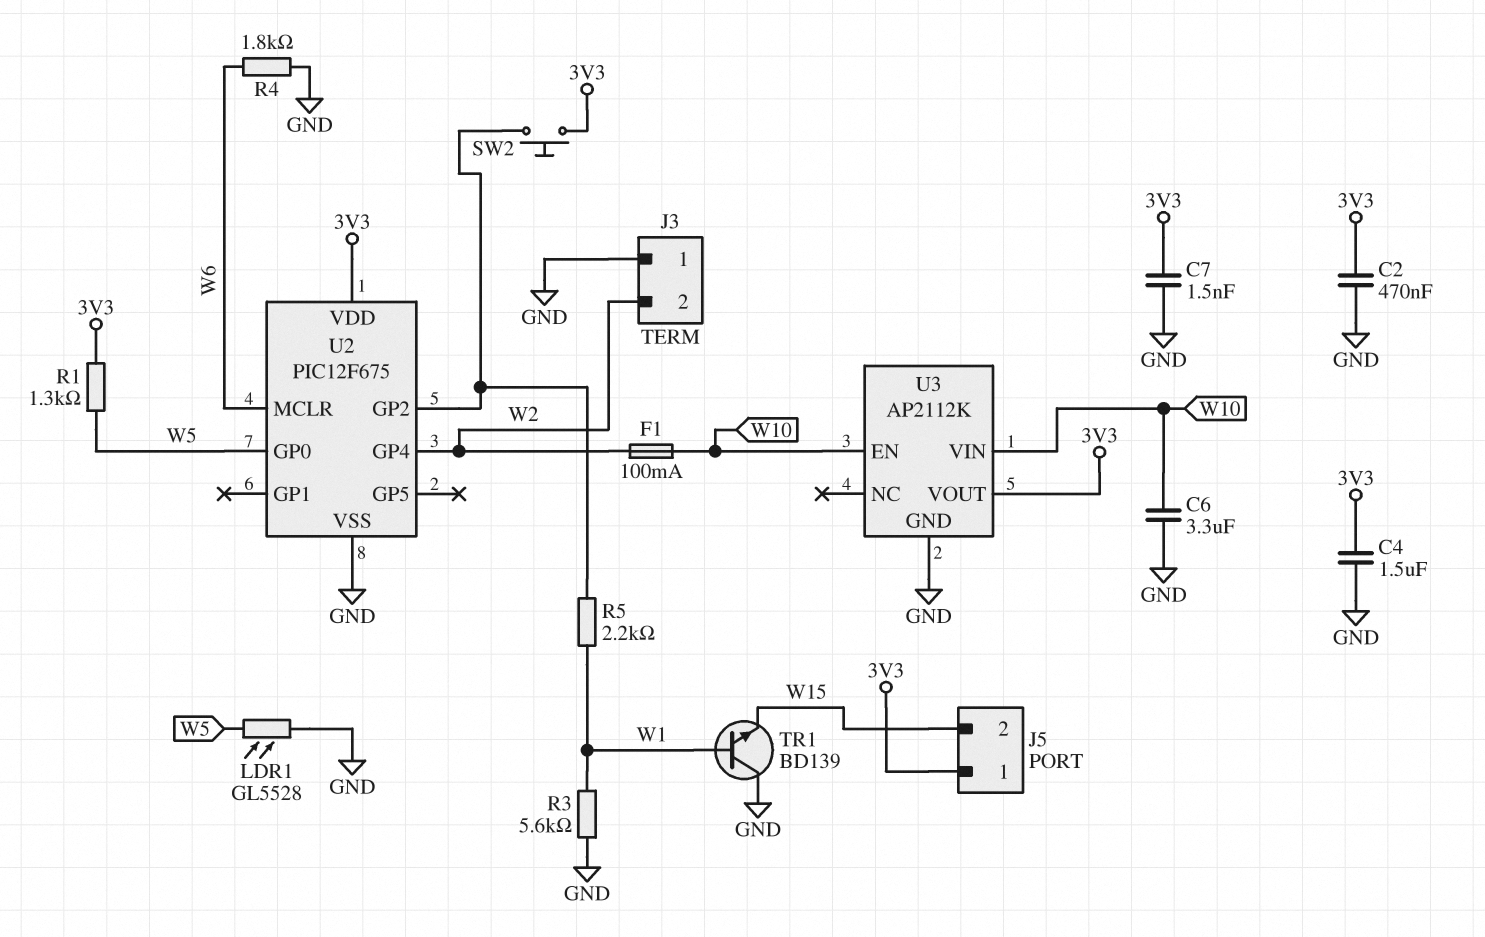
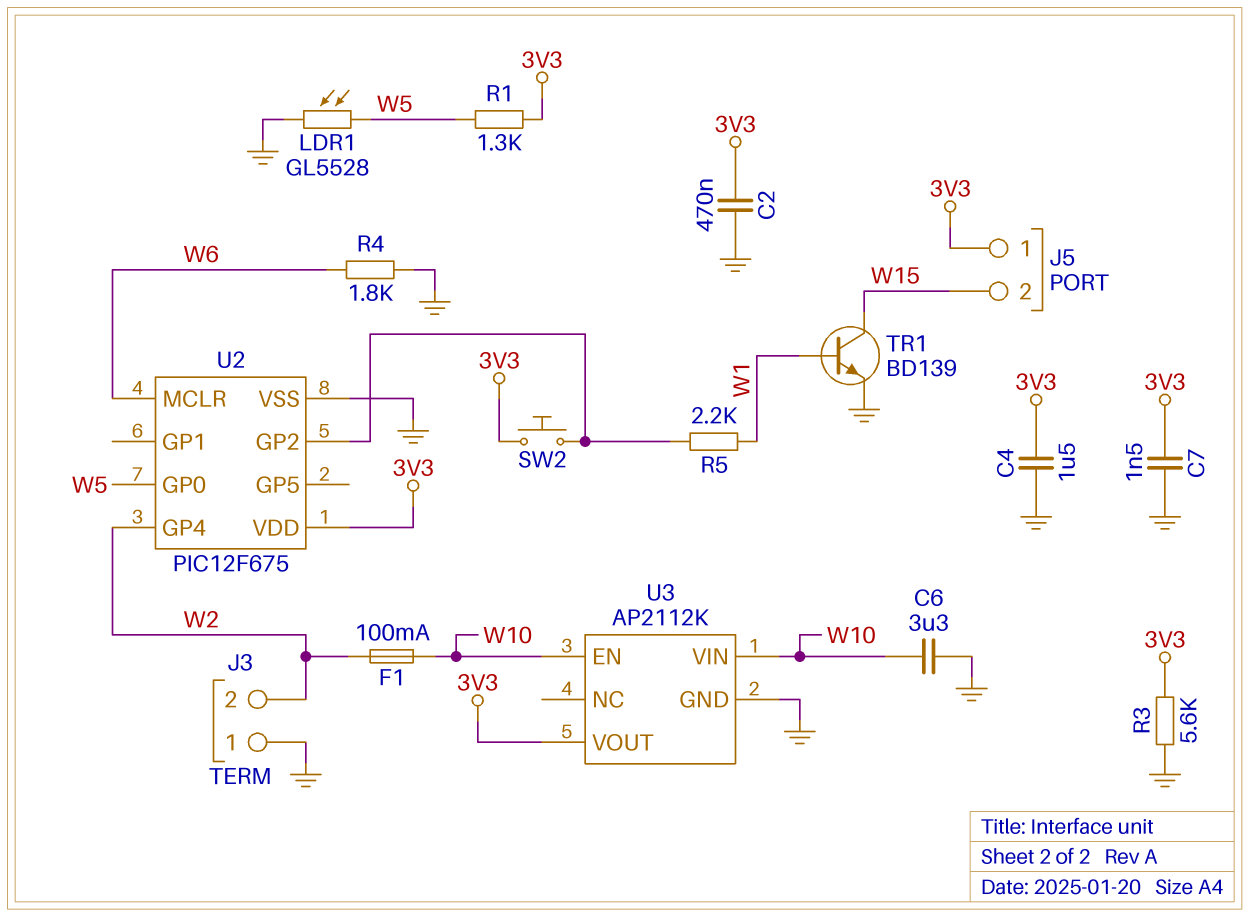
R3: 5.6k (GND, W1) -> 5.6k (3V3, GND)
TR1: NPN BD139 (B W1, C GND, E W15) -> NPN BD139 (B W1, C W15, E GND)

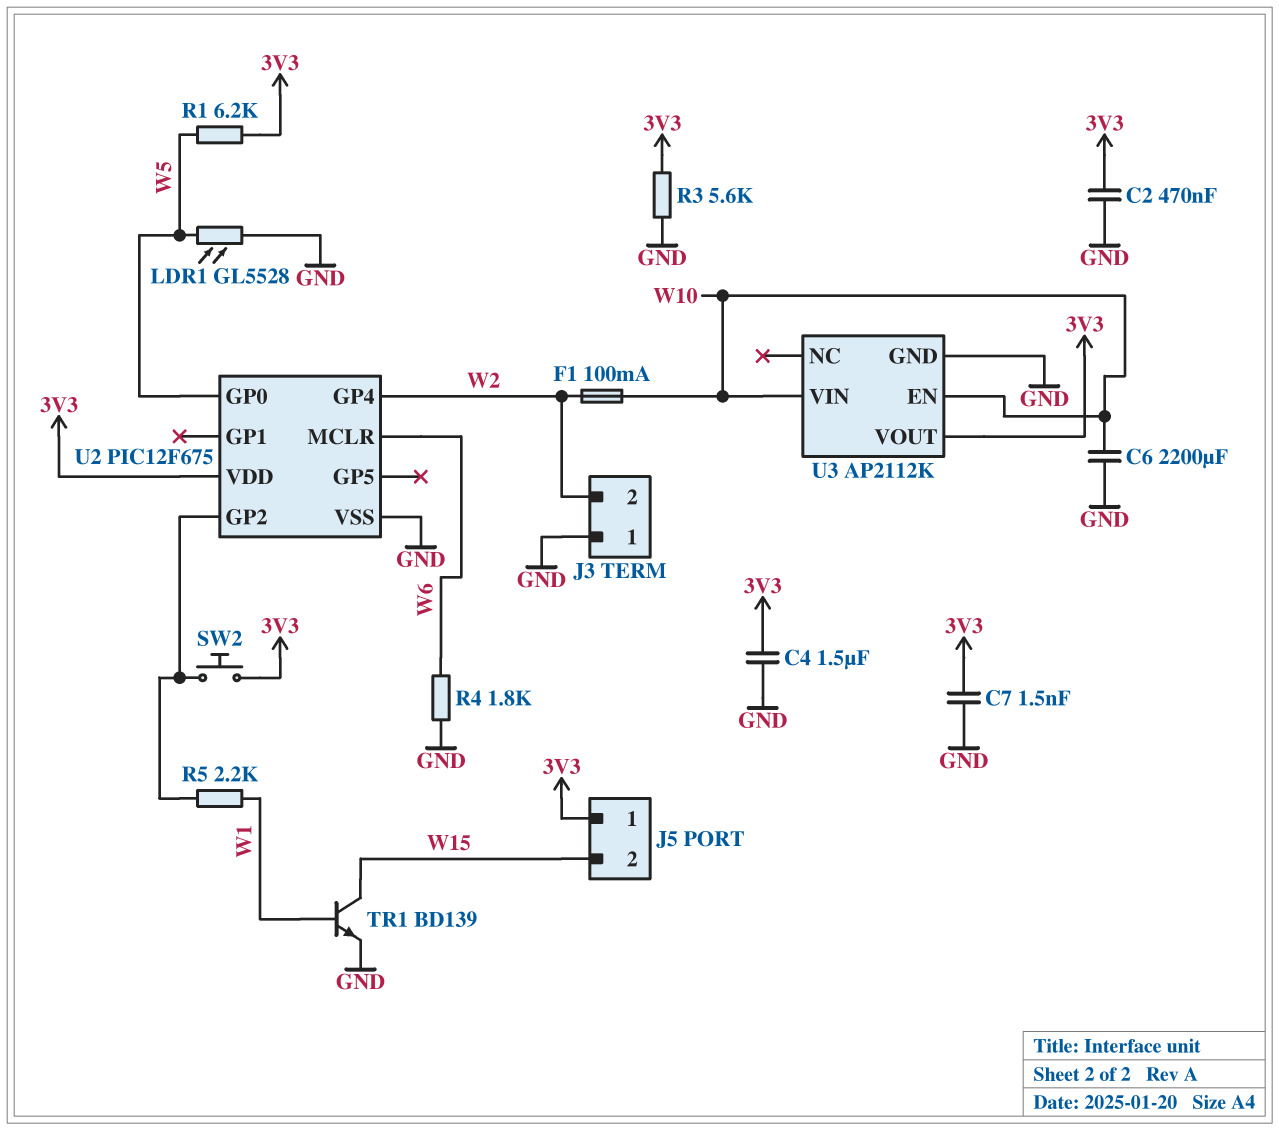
C6: 3.3uF (GND, W10) -> 2200uF (GND, W10)
R1: 1.3k (3V3, W5) -> 6.2k (3V3, W5)

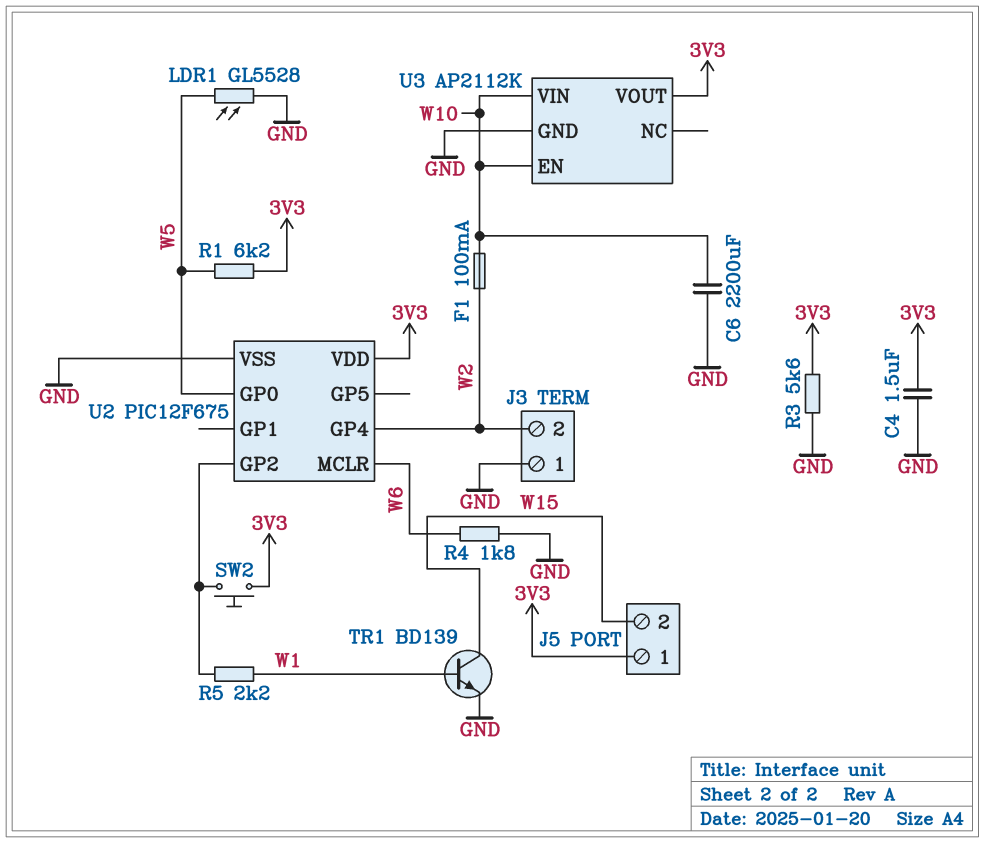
C2: 470nF (3V3, GND) -> none
C7: 1.5nF (3V3, GND) -> none

